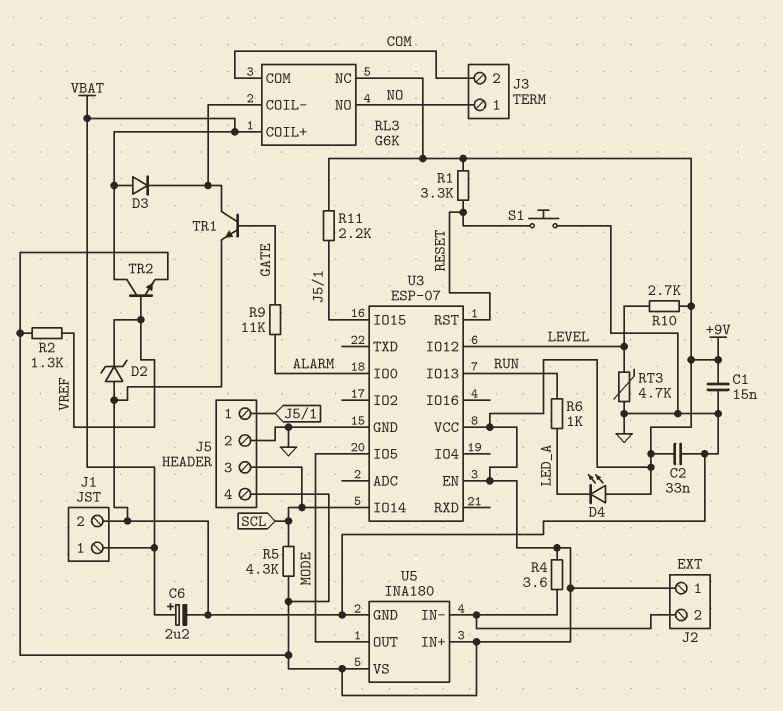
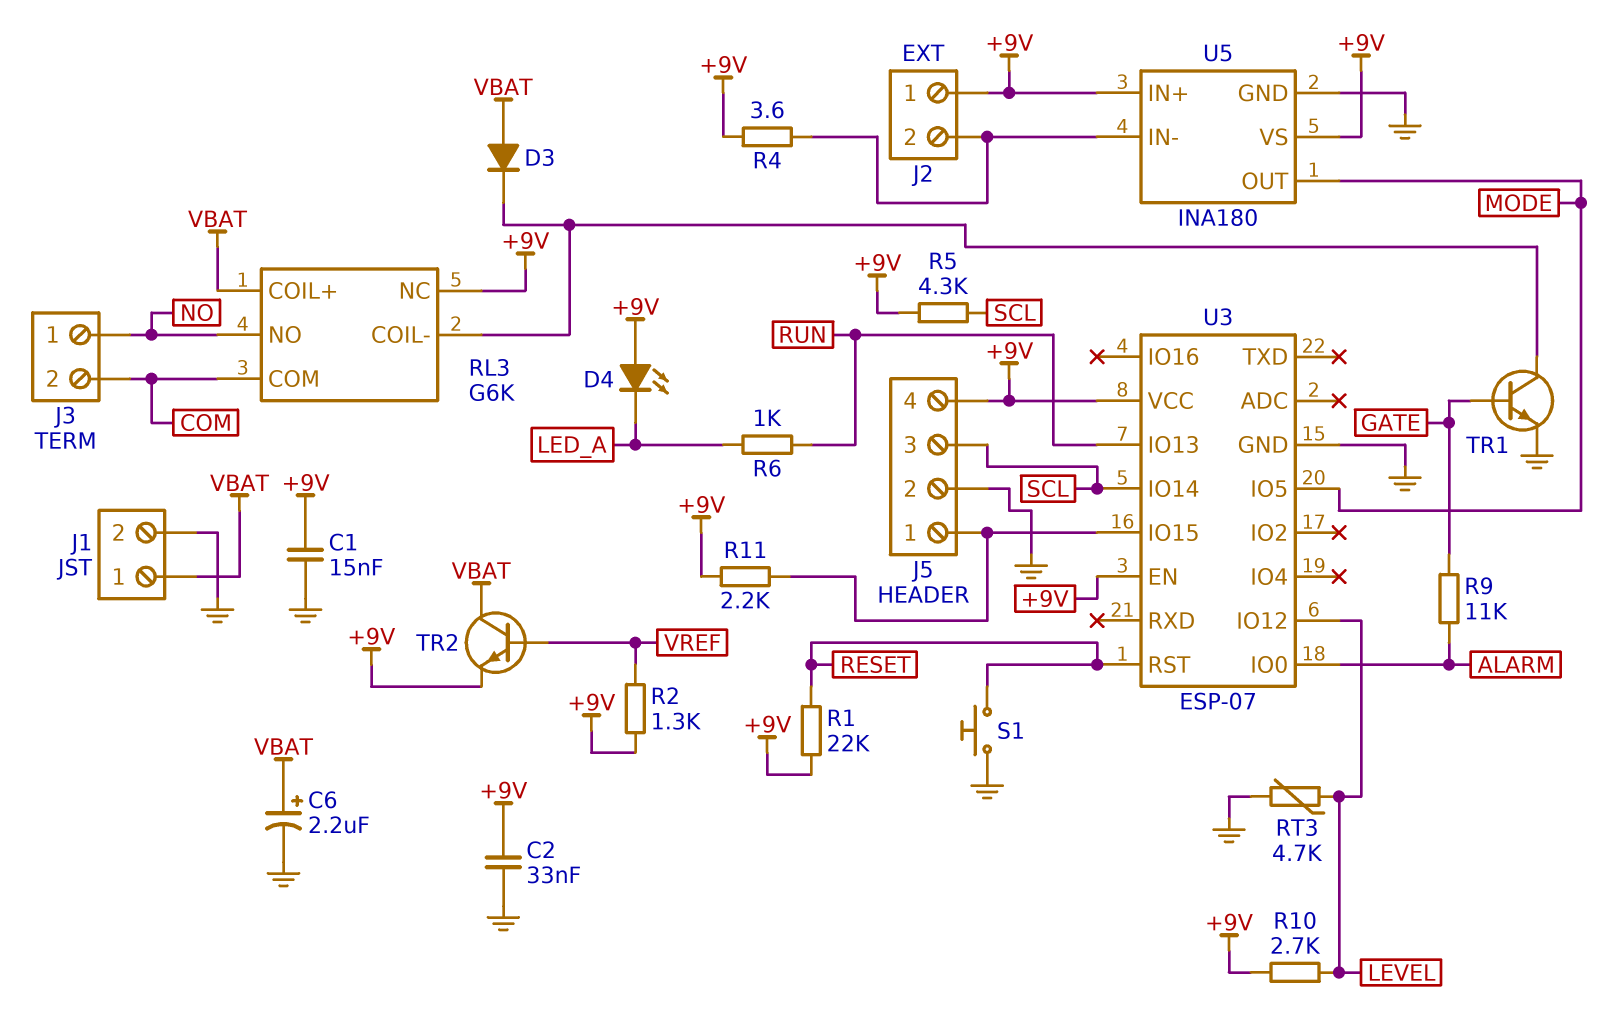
D2: zener (A GND, K VREF) -> none
R1: 3.3k (+9V, RESET) -> 22k (+9V, RESET)

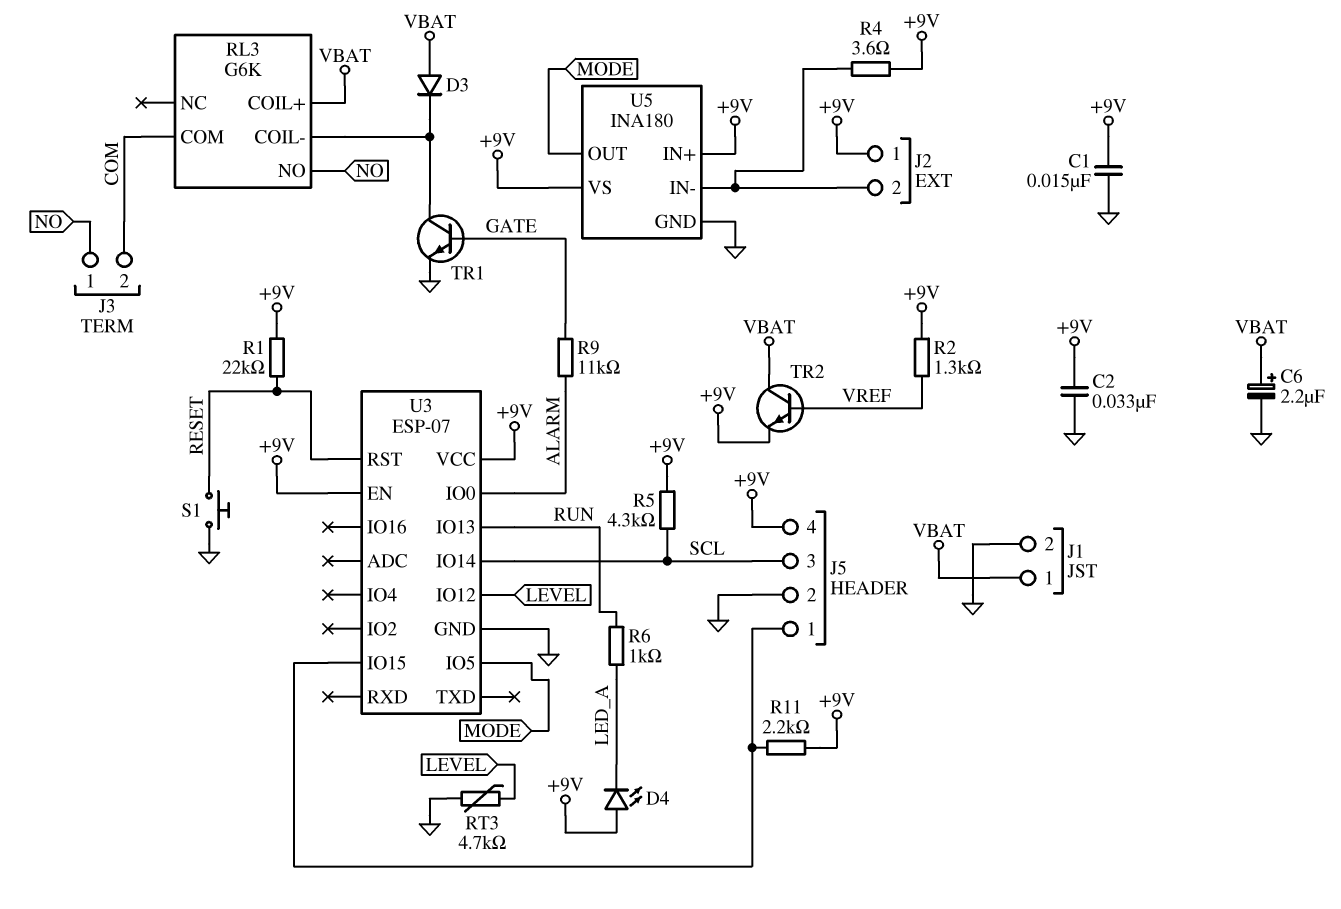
R10: 2.7k (+9V, LEVEL) -> none
RL3 pin NC: +9V -> none

